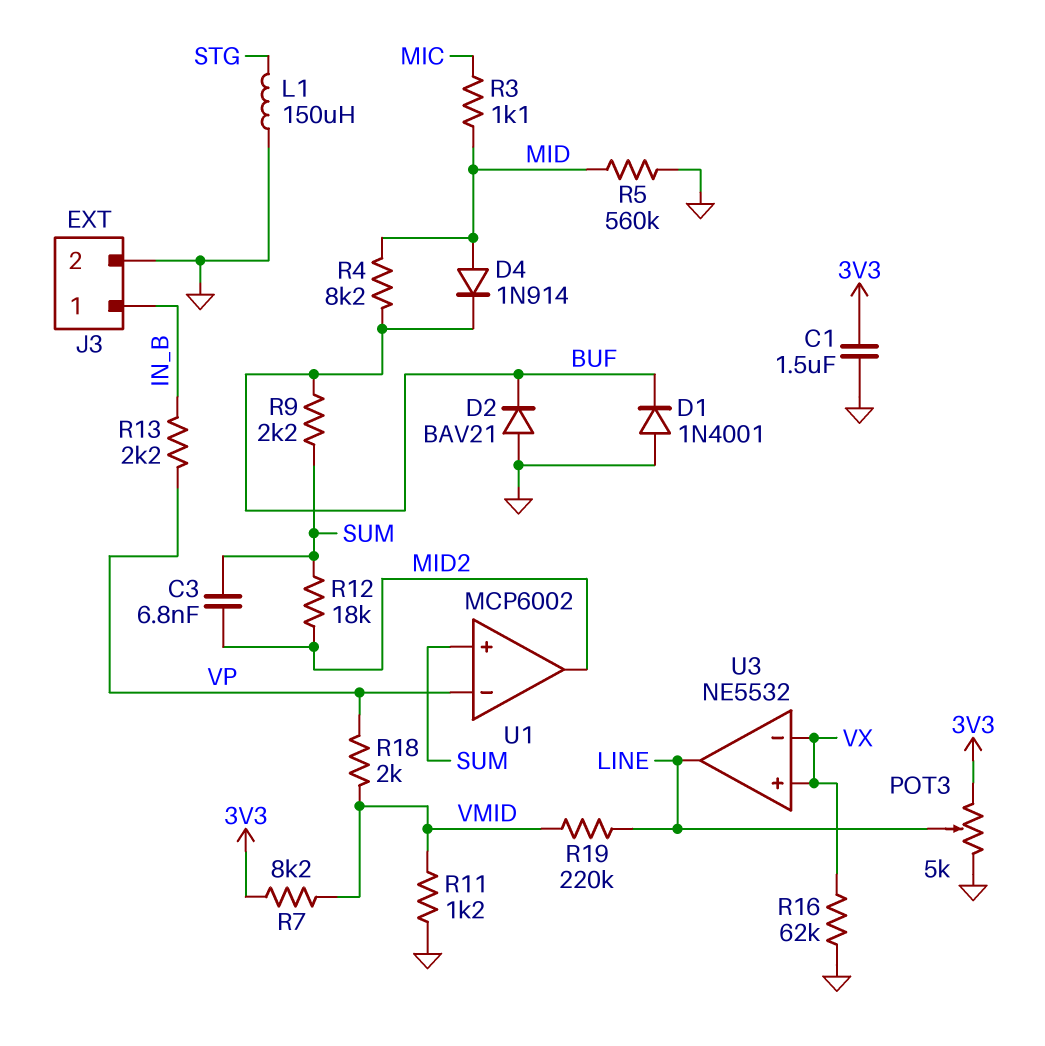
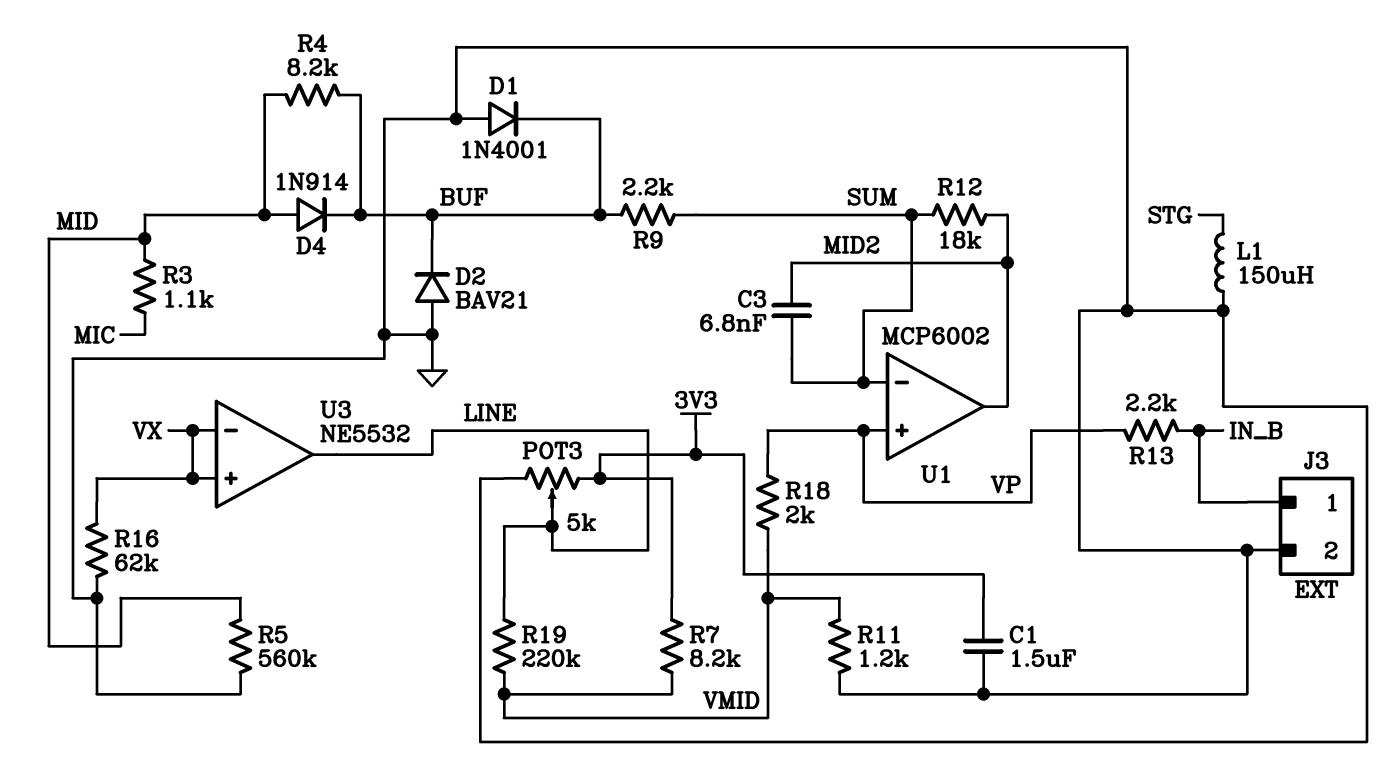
U1 pin in+: SUM -> VP
U1 pin in-: VP -> SUM

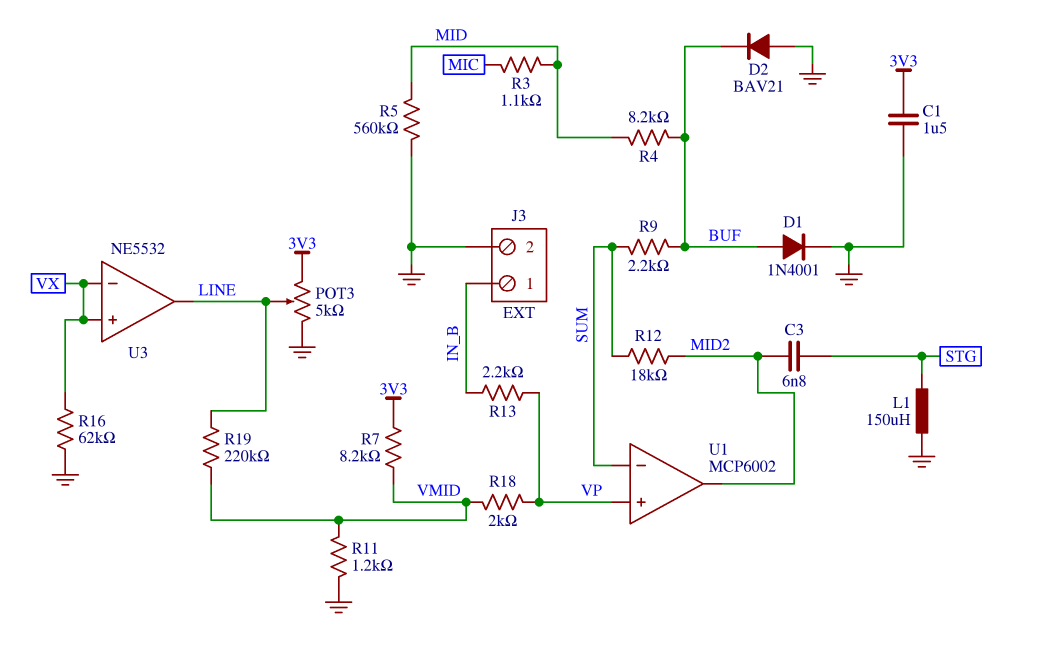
C3: 6.8nF (MID2, SUM) -> 6.8nF (MID2, STG)
D1: diode 1N4001 (A GND, K BUF) -> diode 1N4001 (A BUF, K GND)
D4: diode 1N914 (A MID, K BUF) -> none

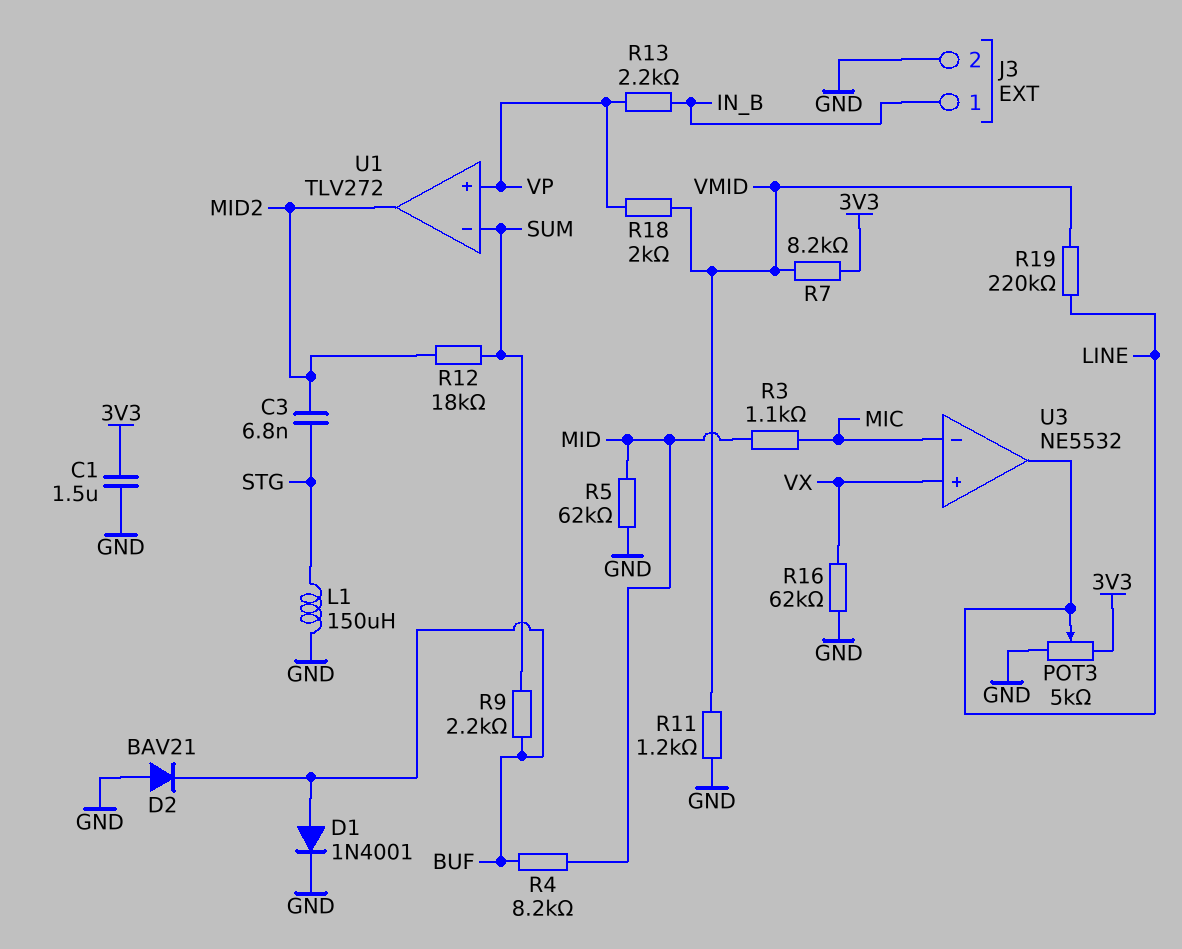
R5: 560k (GND, MID) -> 62k (GND, MID)
U1: MCP6002 -> TLV272
U3 pin in-: VX -> MIC

